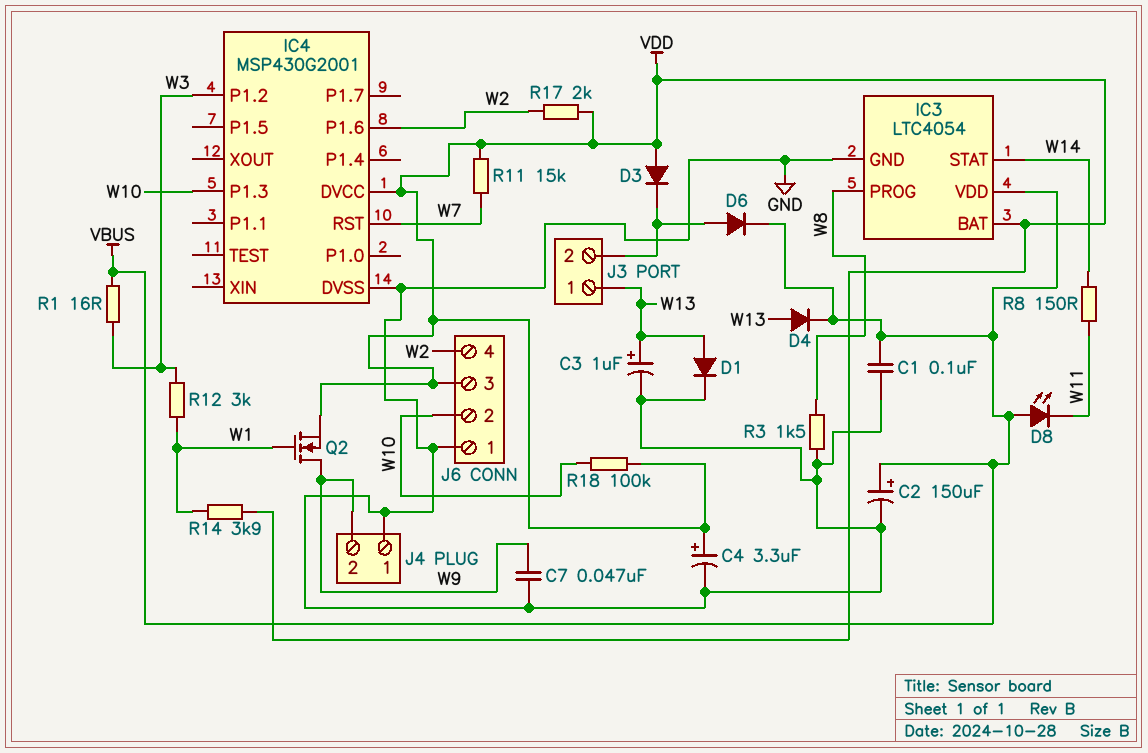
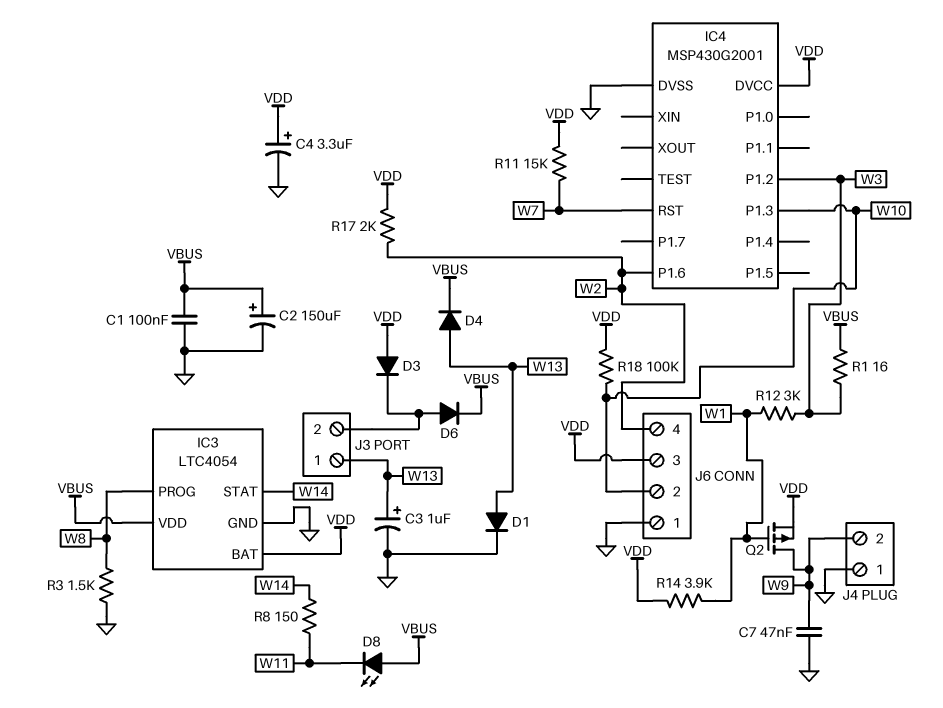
Q2: NMOS (G W1, D W9, S VDD) -> PMOS (G W1, D W9, S VDD)

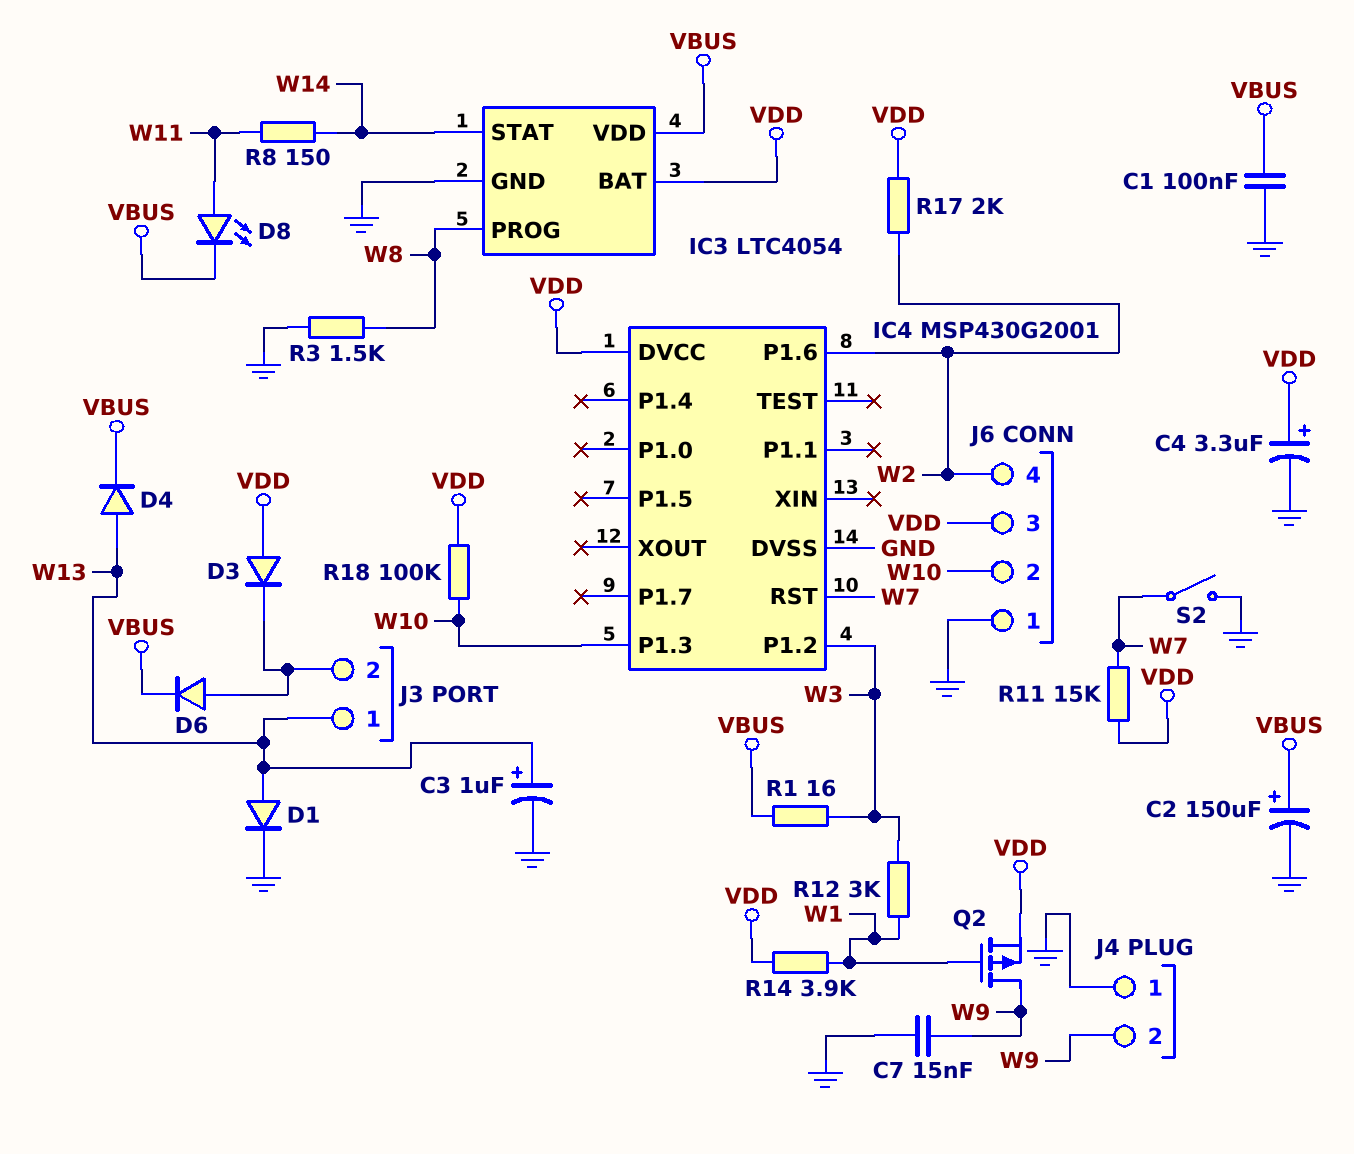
C7: 47nF (GND, W9) -> 15nF (GND, W9)
D8: LED (A VBUS, K W11) -> LED (A W11, K VBUS)
S2: none -> switch (GND, W7)

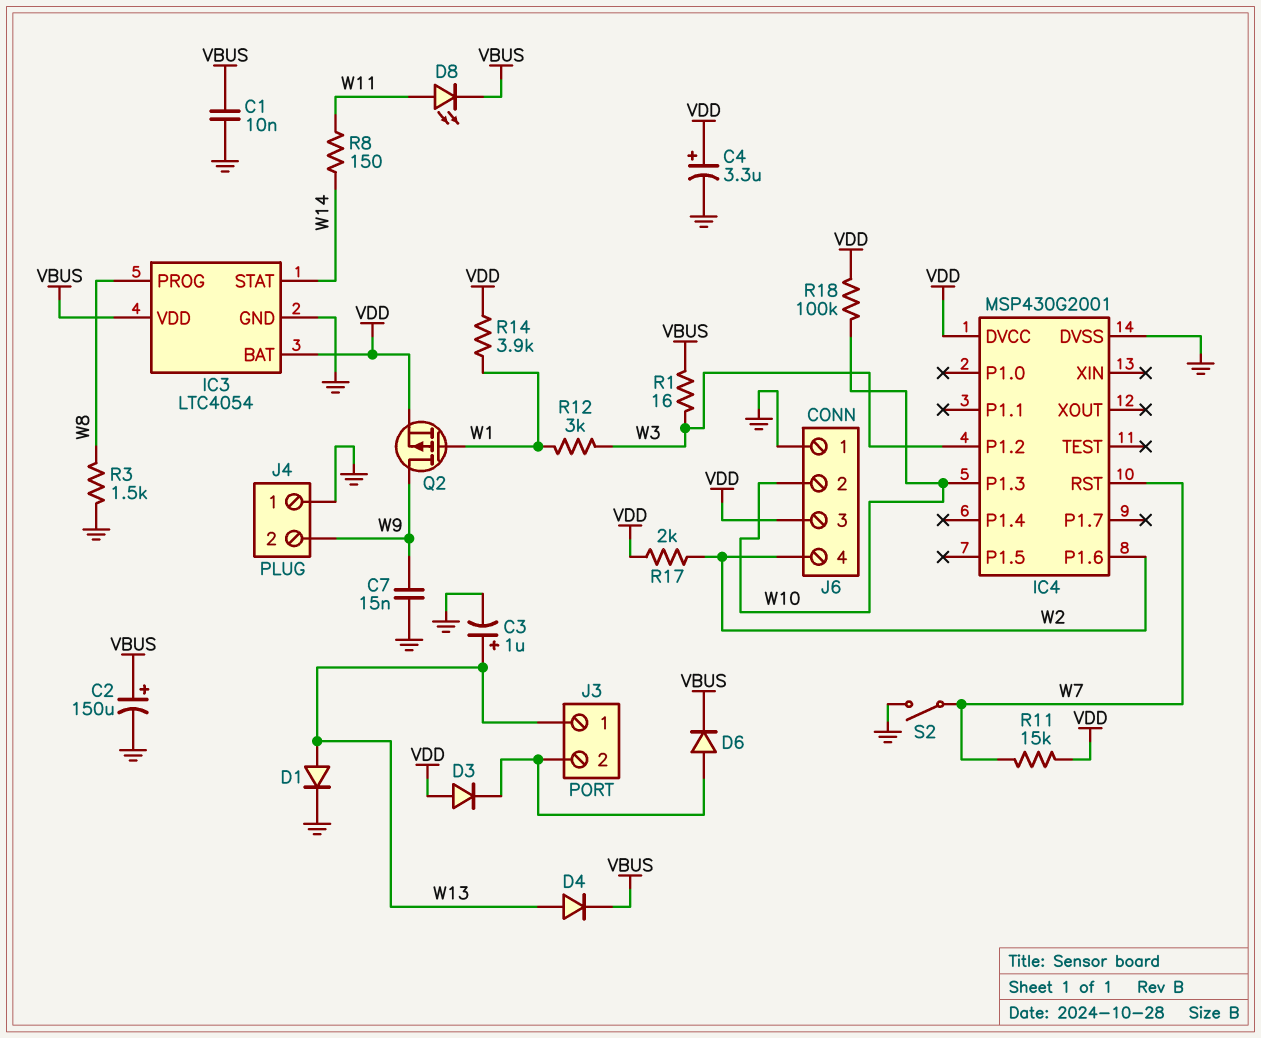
C1: 100nF (GND, VBUS) -> 10nF (GND, VBUS)

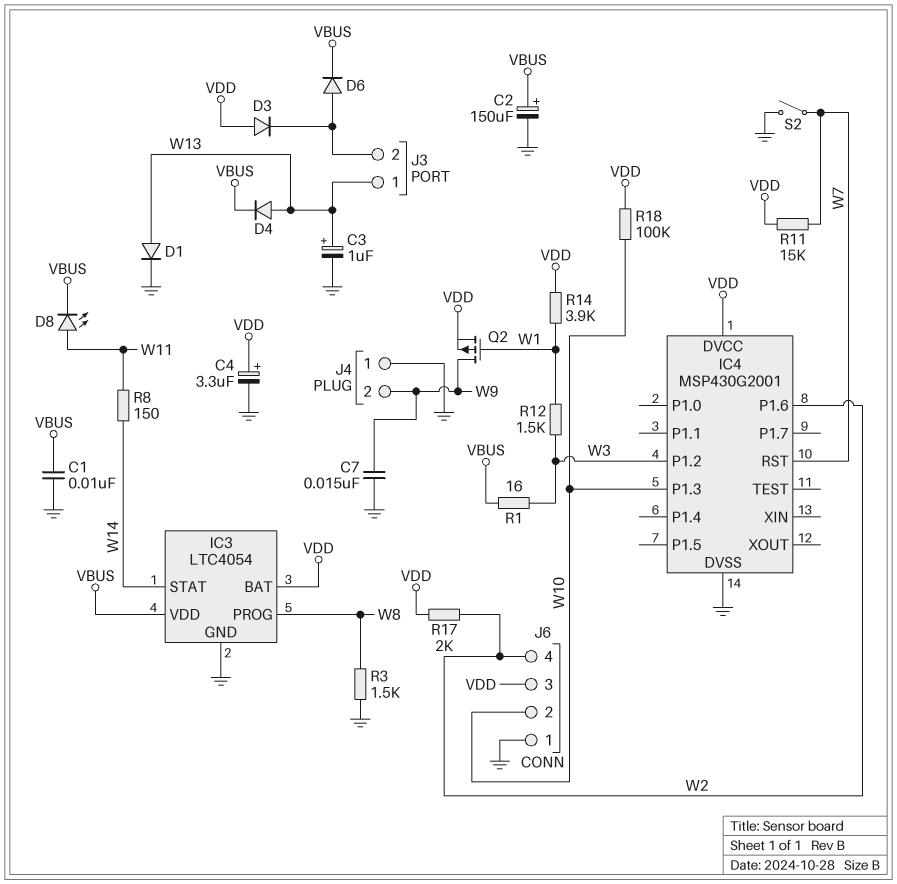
R12: 3k (W1, W3) -> 1.5k (W1, W3)

